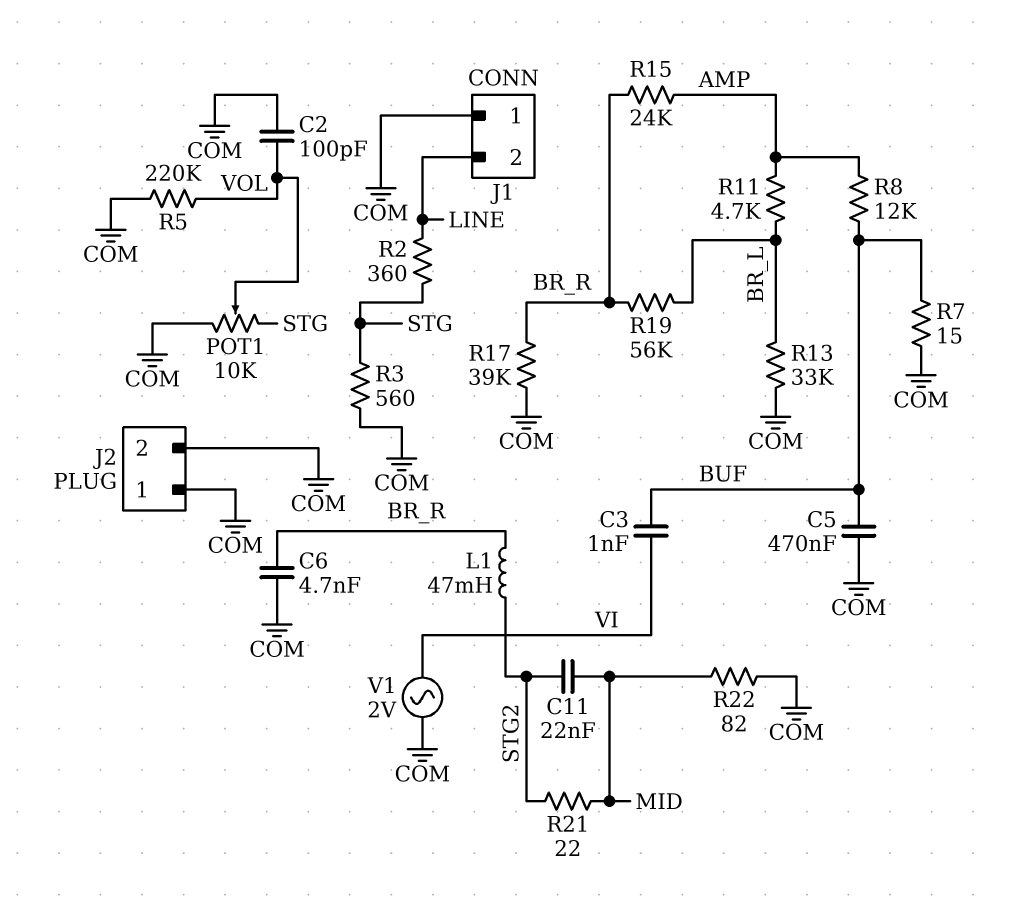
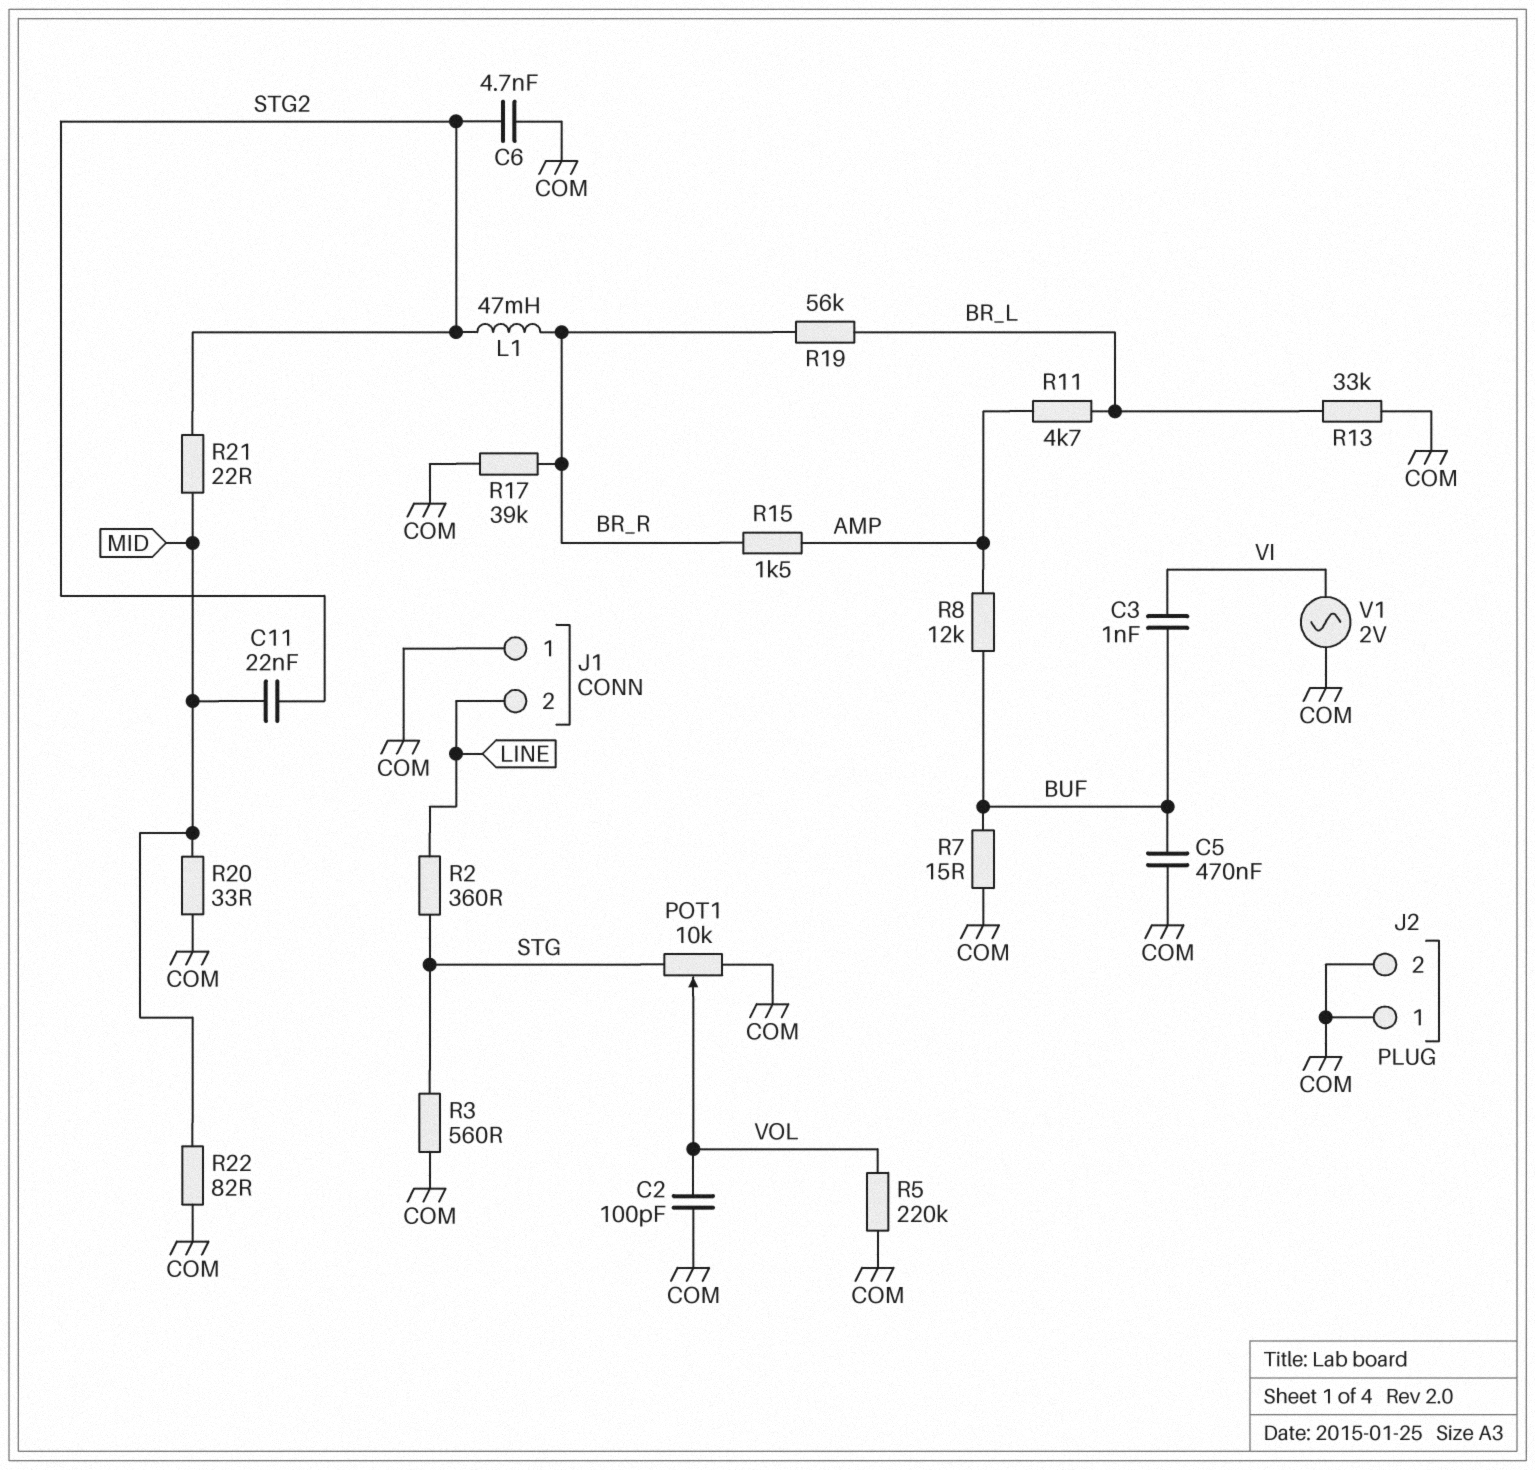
C6: 4.7nF (BR_R, COM) -> 4.7nF (COM, STG2)
R15: 24k (AMP, BR_R) -> 1.5k (AMP, BR_R)
R20: none -> 33 (COM, MID)

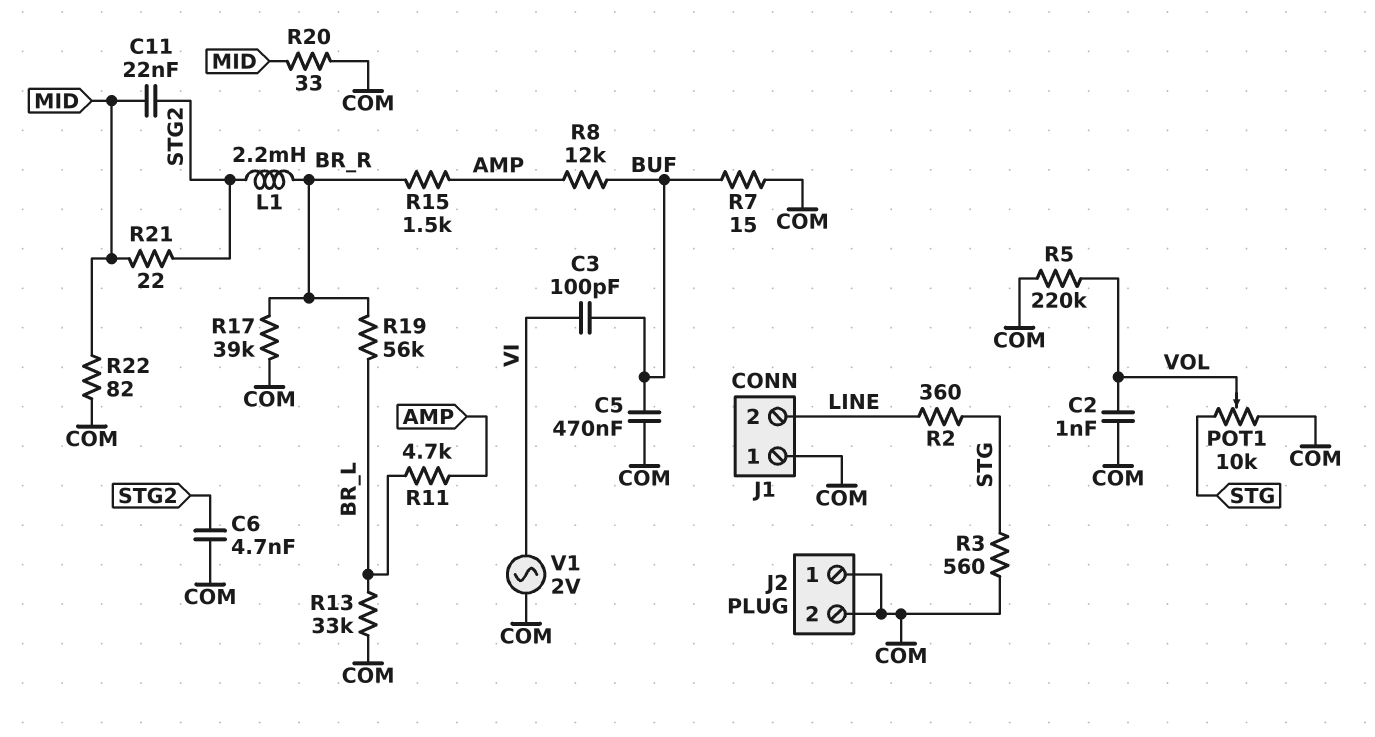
C2: 100pF (COM, VOL) -> 1nF (COM, VOL)
C3: 1nF (BUF, VI) -> 100pF (BUF, VI)
L1: 47mH (BR_R, STG2) -> 2.2mH (BR_R, STG2)

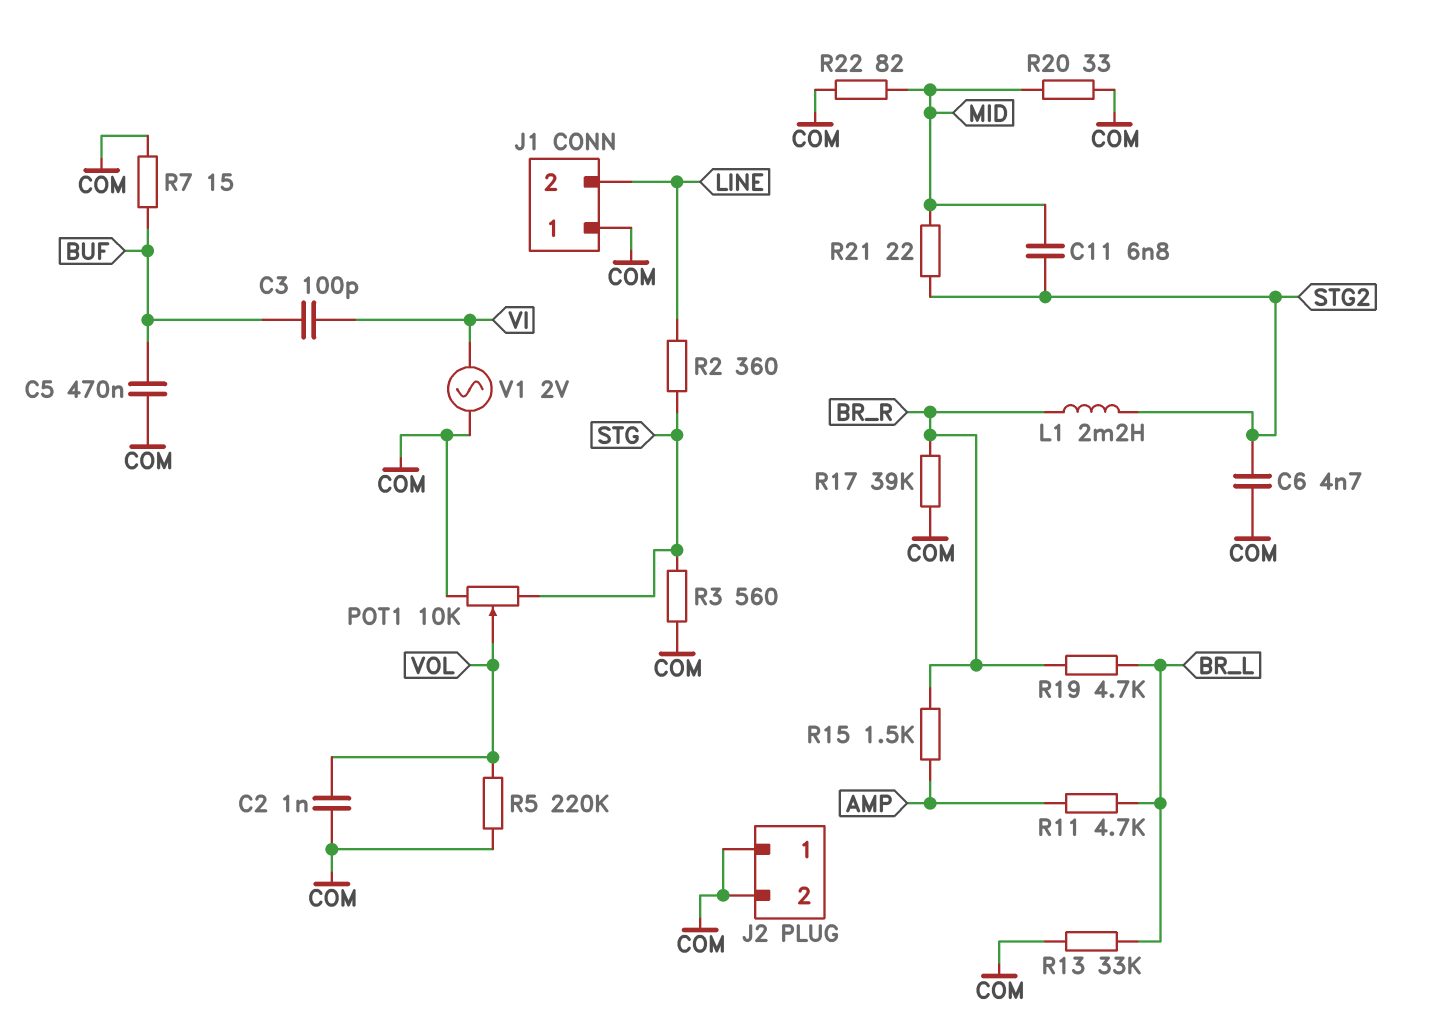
C11: 22nF (MID, STG2) -> 6.8nF (MID, STG2)
R8: 12k (AMP, BUF) -> none
R19: 56k (BR_L, BR_R) -> 4.7k (BR_L, BR_R)

